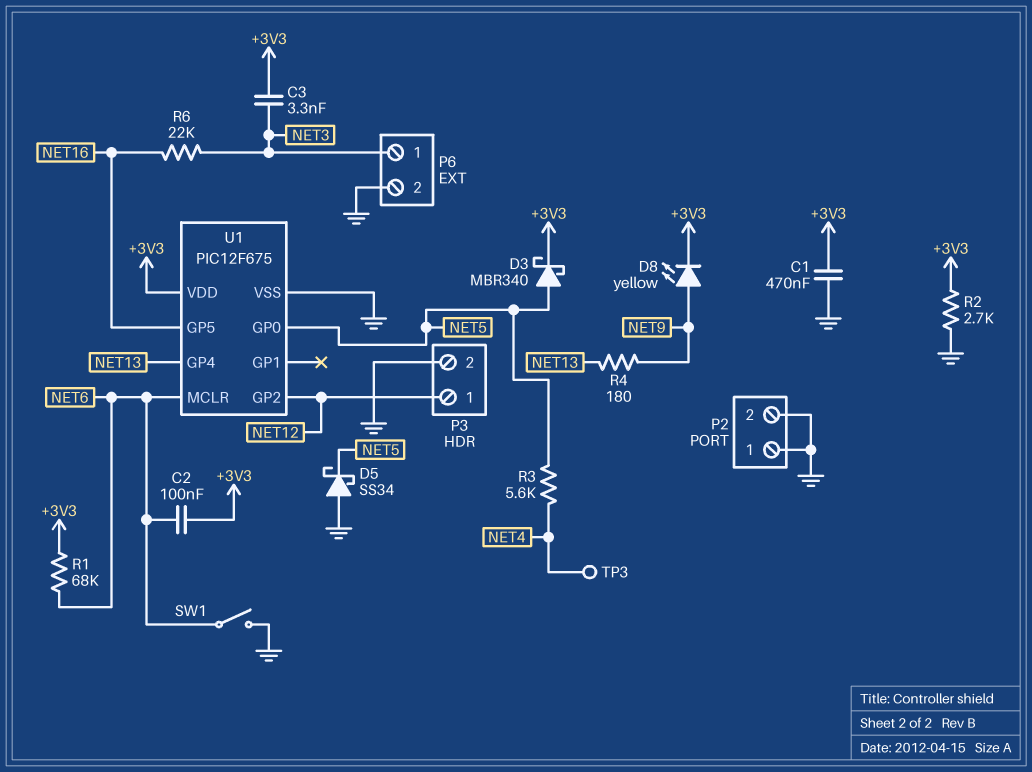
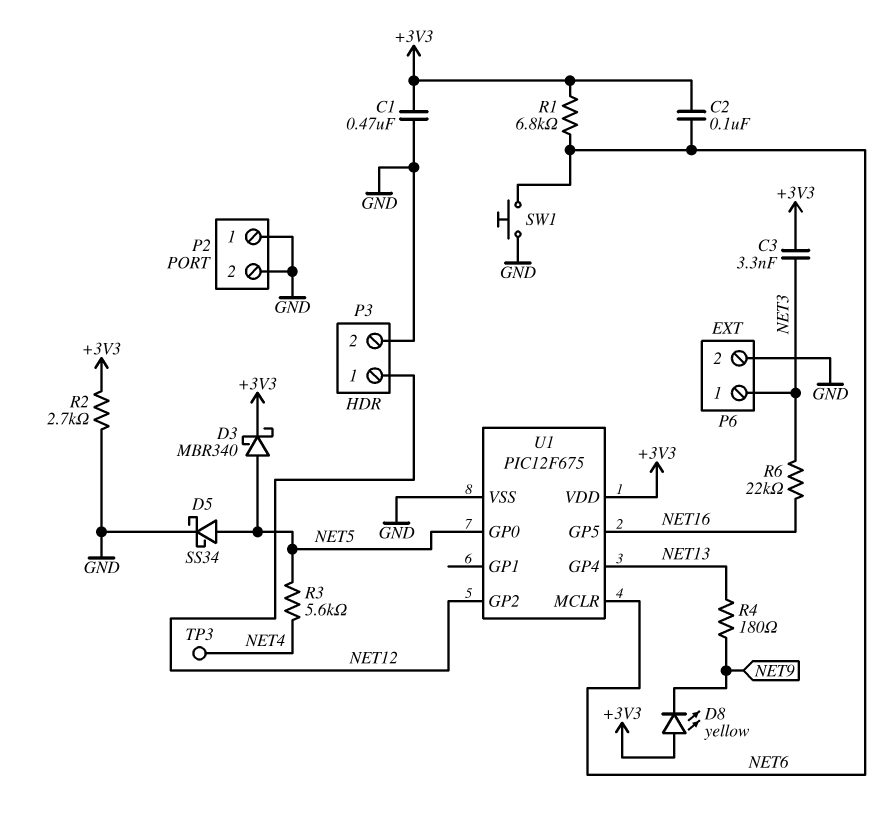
D5: schottky SS34 (A GND, K NET5) -> schottky SS34 (A NET5, K GND)
D8: LED yellow (A NET9, K +3V3) -> LED yellow (A +3V3, K NET9)
R1: 68k (+3V3, NET6) -> 6.8k (+3V3, NET6)
SW1: switch (GND, NET6) -> button (GND, NET6)

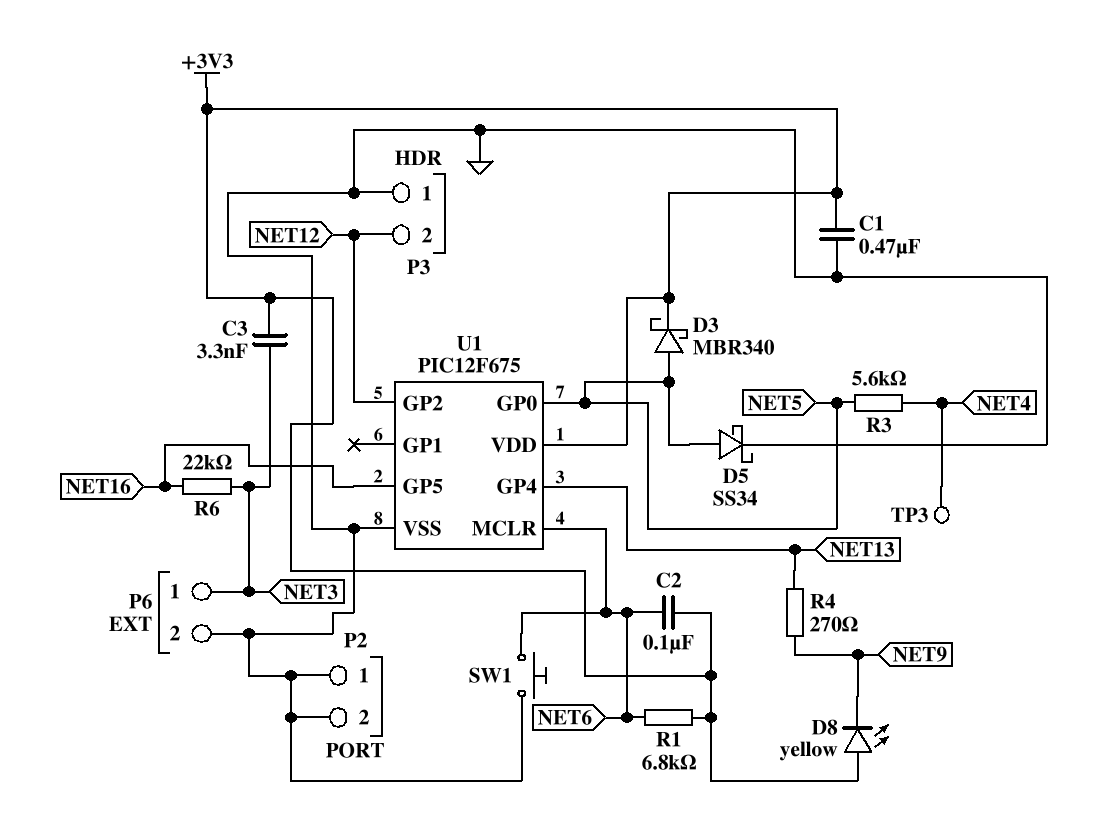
P3 pin 1: NET12 -> GND
P3 pin 2: GND -> NET12
R2: 2.7k (+3V3, GND) -> none
R4: 180 (NET9, NET13) -> 270 (NET9, NET13)

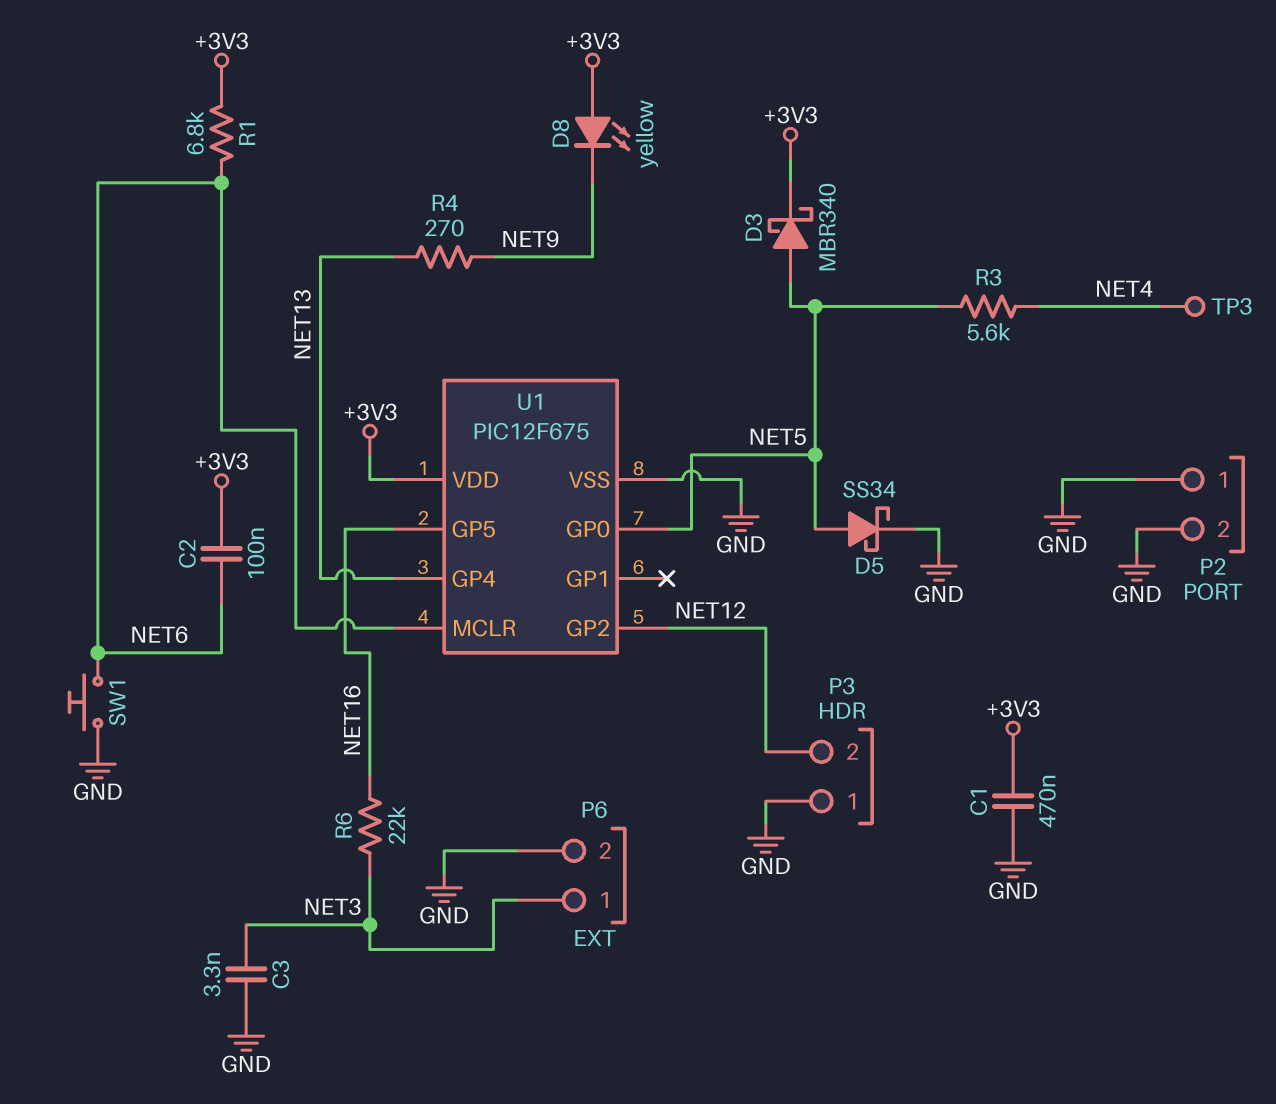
C3: 3.3nF (+3V3, NET3) -> 3.3nF (GND, NET3)

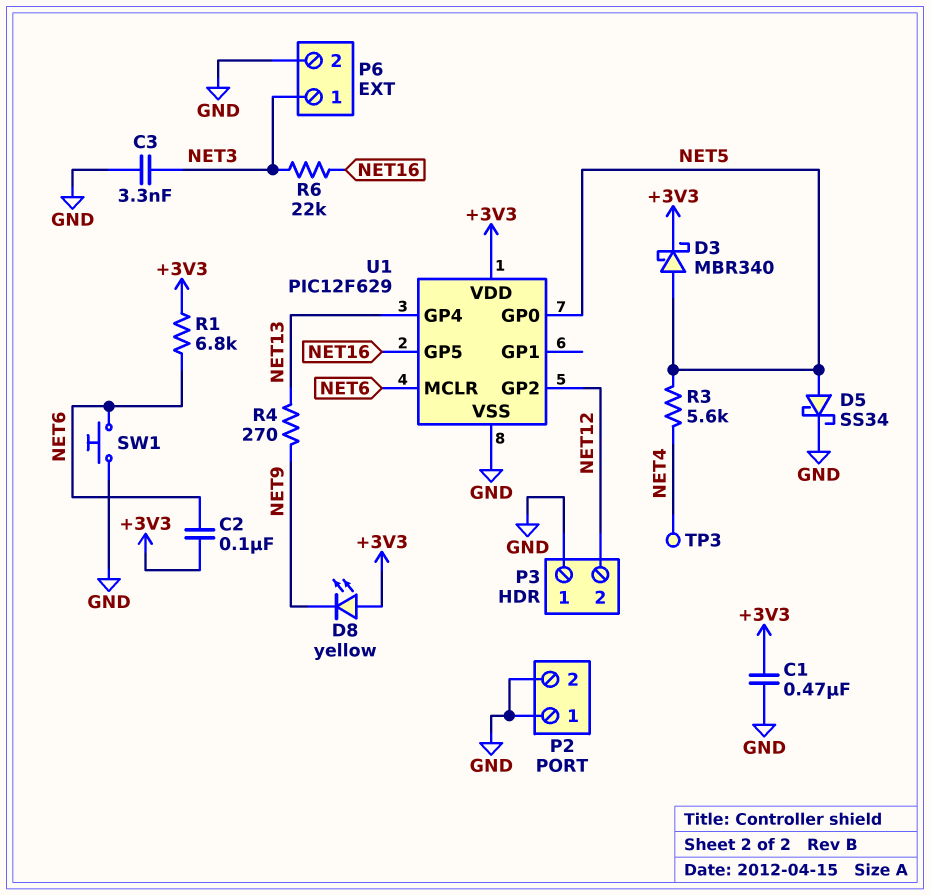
U1: PIC12F675 -> PIC12F629

